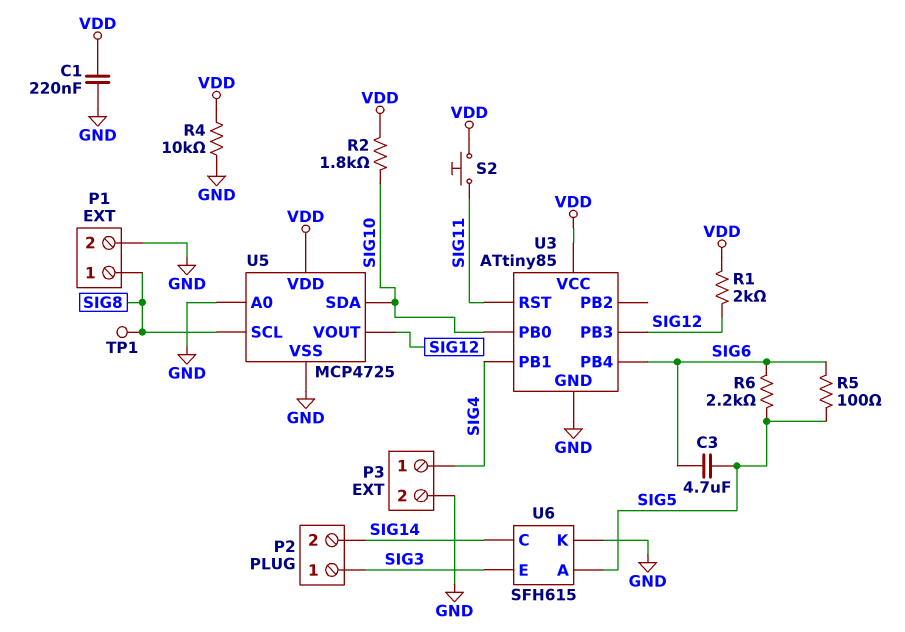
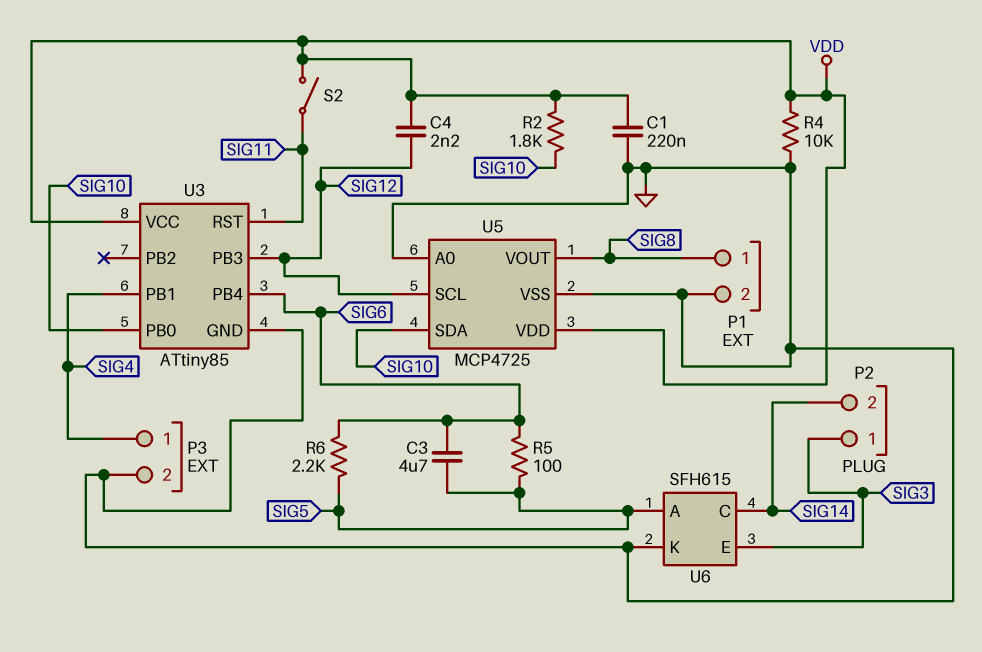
C4: none -> 2.2nF (SIG12, VDD)
R1: 2k (SIG12, VDD) -> none
S2: button (SIG11, VDD) -> switch (SIG11, VDD)
TP1: test point (SIG8) -> none
U5 pin SCL: SIG8 -> SIG12
U5 pin VOUT: SIG12 -> SIG8

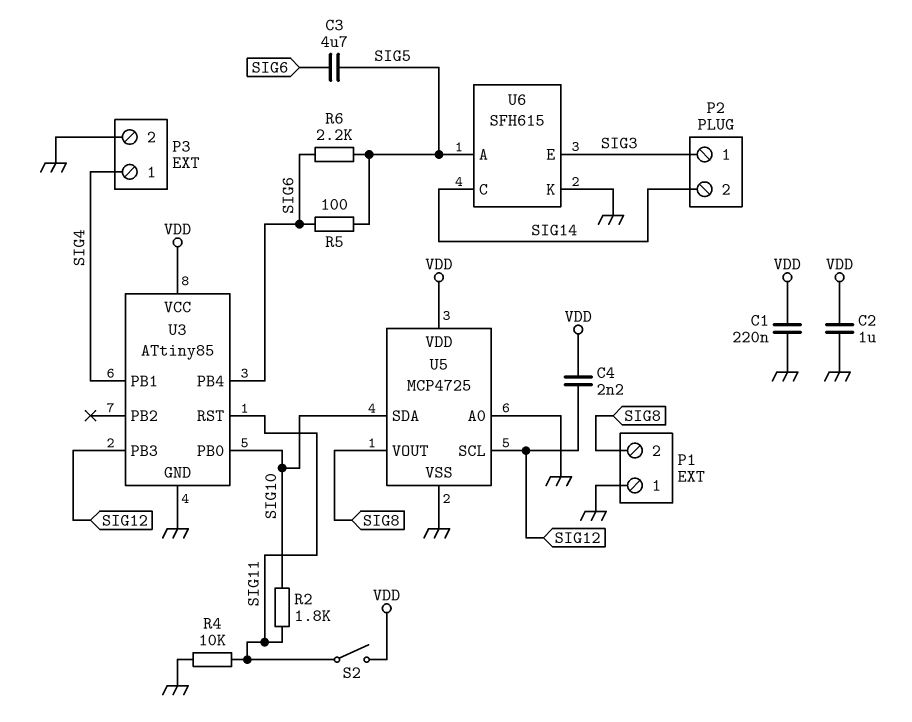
C2: none -> 1uF (GND, VDD)
P1 pin 1: SIG8 -> GND
P1 pin 2: GND -> SIG8
R2: 1.8k (SIG10, VDD) -> 1.8k (SIG10, SIG11)
R4: 10k (GND, VDD) -> 10k (GND, SIG11)

